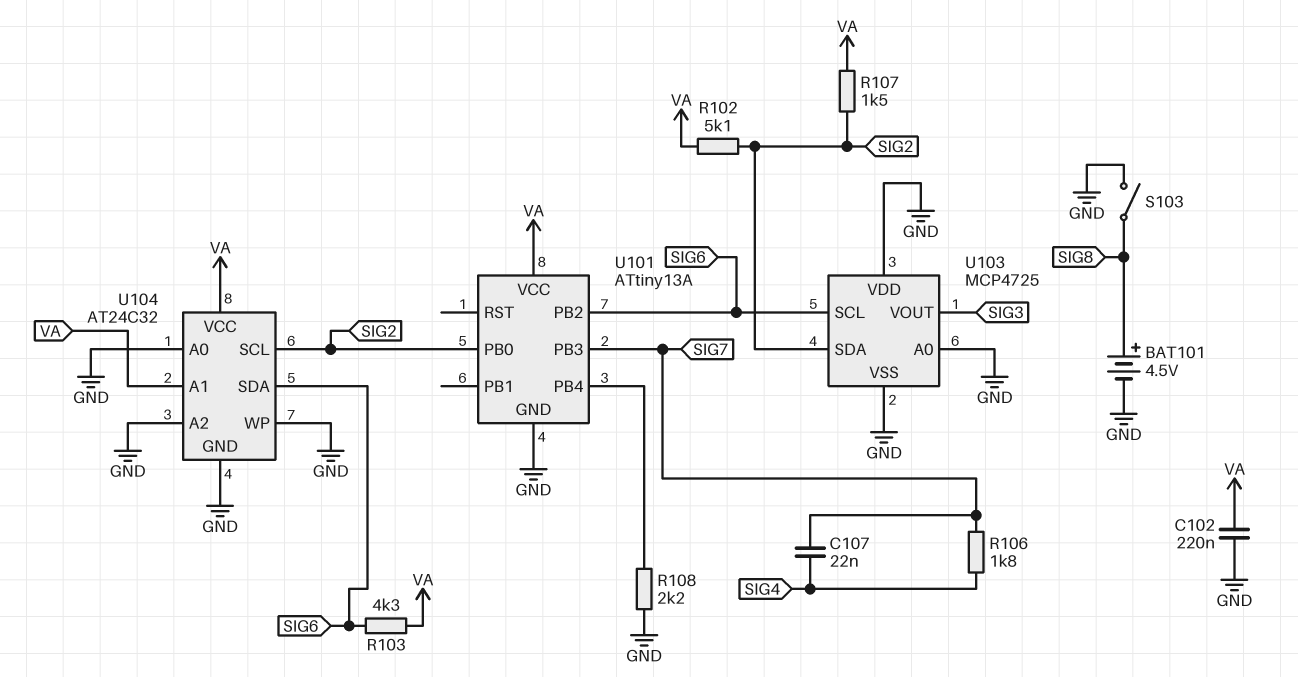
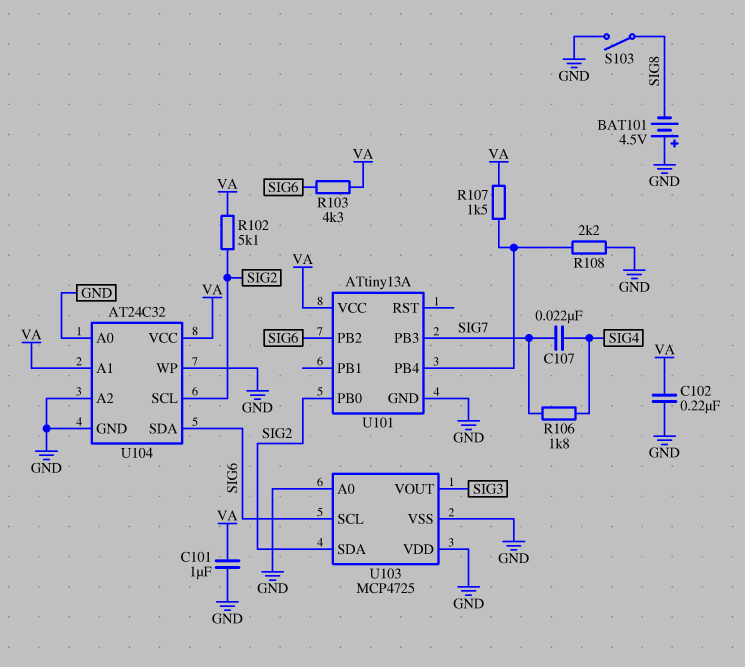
BAT101: 4.5V (plus SIG8, minus GND) -> 4.5V (plus GND, minus SIG8)
C101: none -> 1uF (GND, VA)
R107: 1.5k (SIG2, VA) -> 1.5k (U101/PB4, VA)

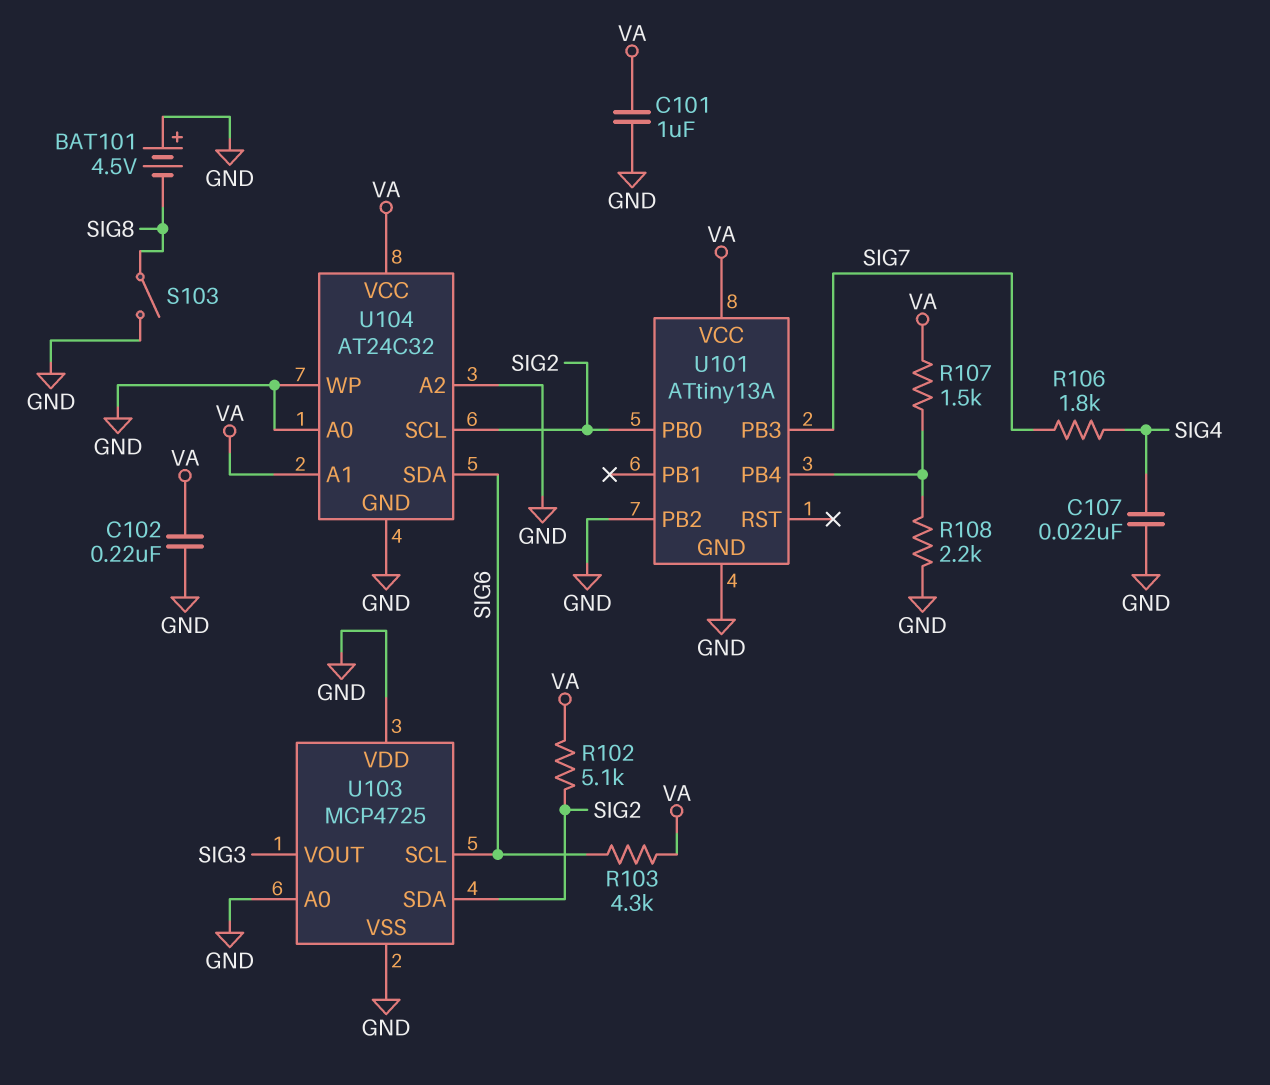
C107: 22nF (SIG4, SIG7) -> 22nF (GND, SIG4)
U101 pin PB2: SIG6 -> GND

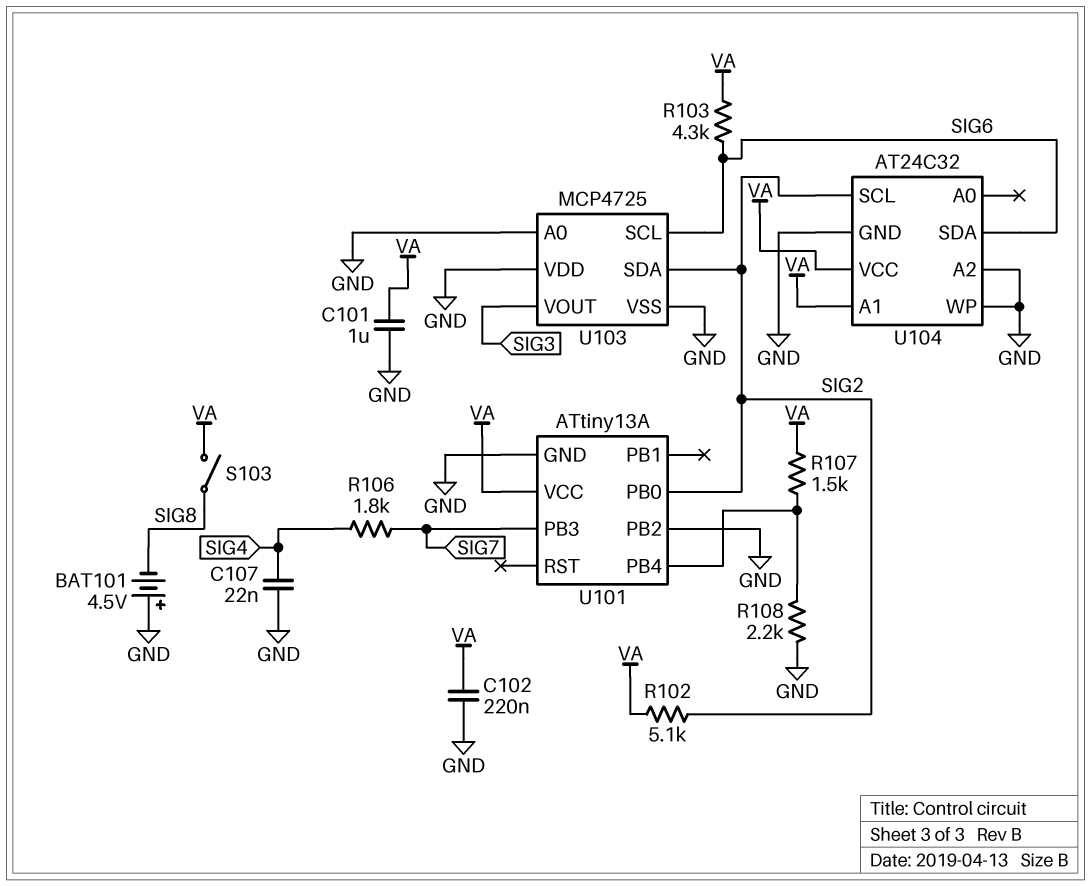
S103: switch (GND, SIG8) -> switch (SIG8, VA)
U104 pin A0: GND -> none

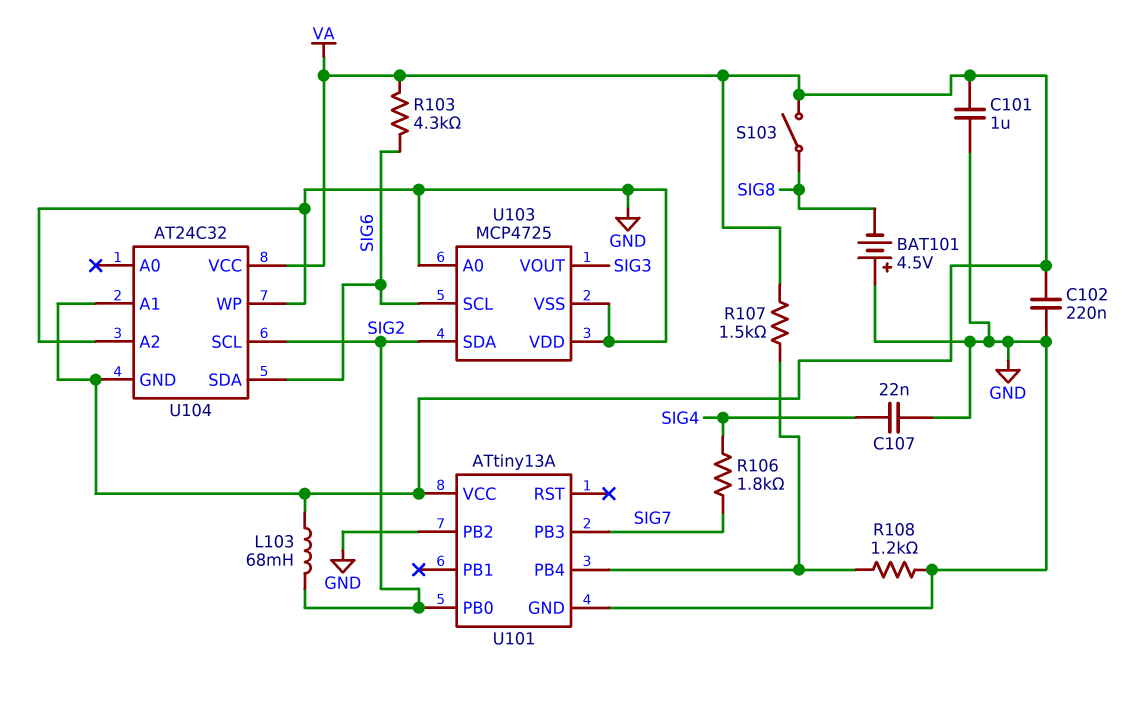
L103: none -> 68mH (SIG2, VA)
R102: 5.1k (SIG2, VA) -> none
R108: 2.2k (GND, U101/PB4) -> 1.2k (GND, U101/PB4)
U104 pin GND: GND -> VA

